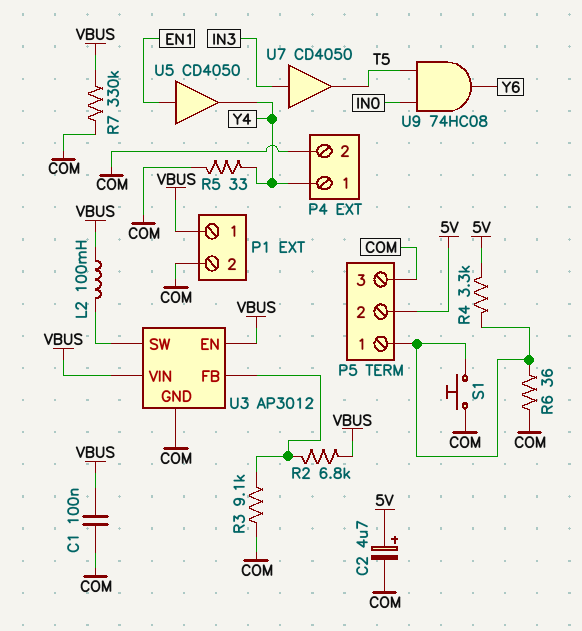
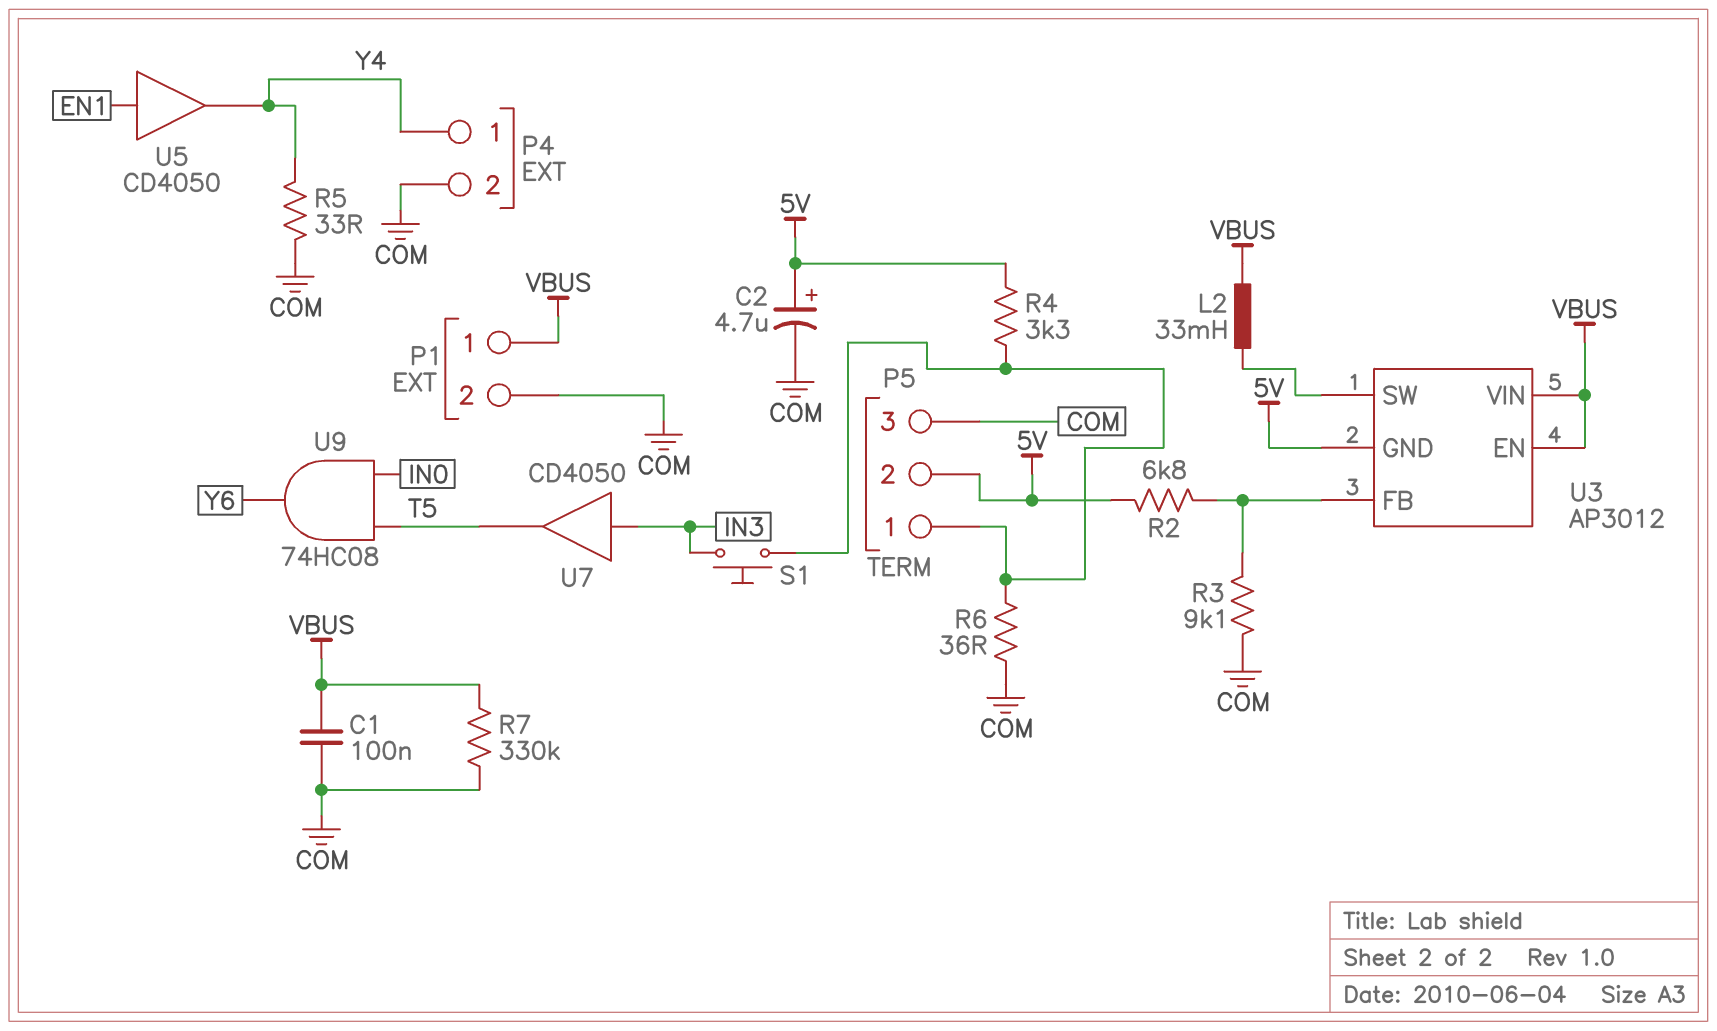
L2: 100mH (U3/SW, VBUS) -> 33mH (U3/SW, VBUS)
R2: 6.8k (U3/FB, VBUS) -> 6.8k (5V, U3/FB)
S1: button (COM, P5/1) -> button (IN3, P5/1)
U3 pin GND: COM -> 5V

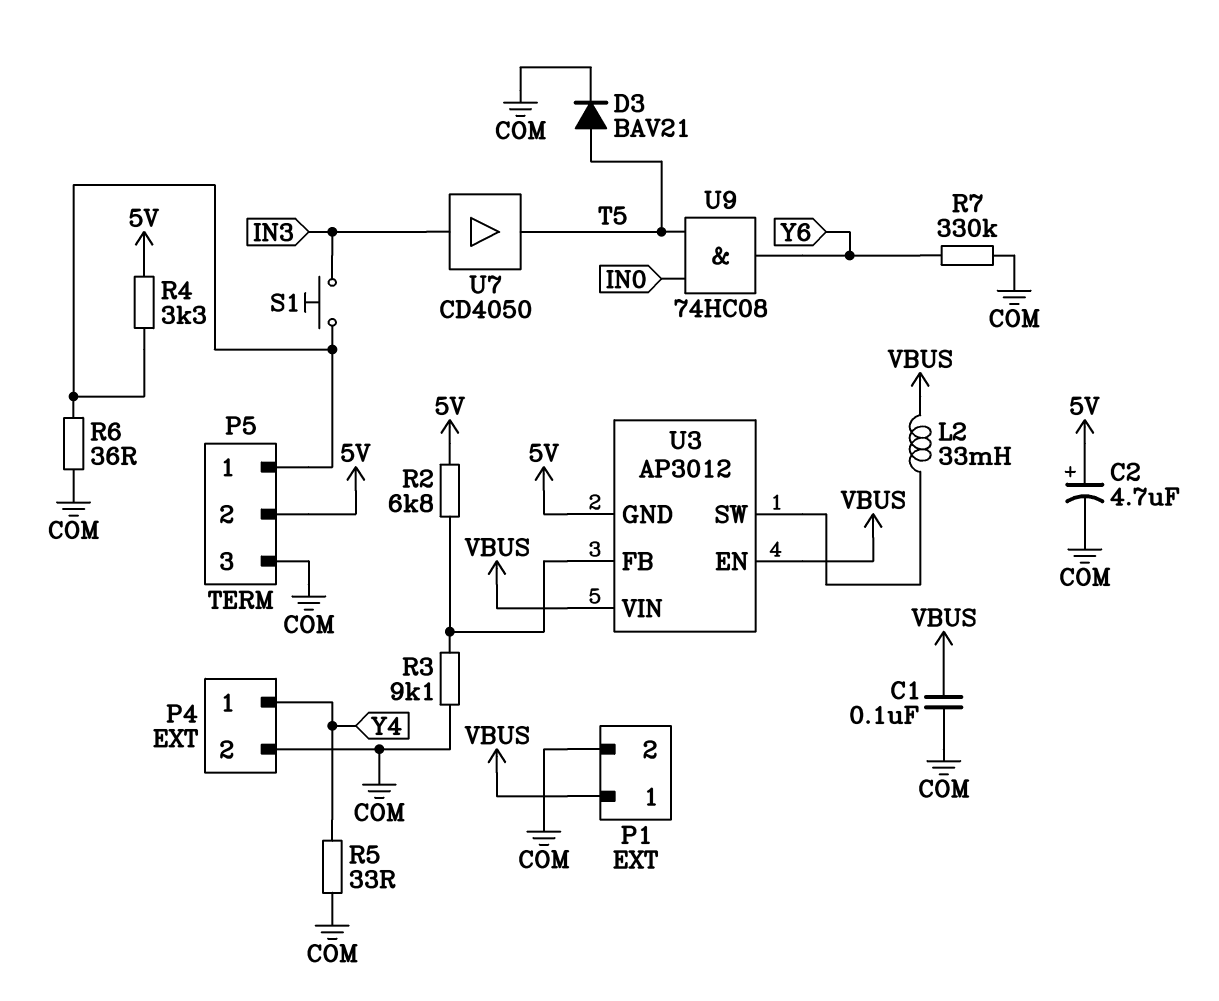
D3: none -> diode BAV21 (A T5, K COM)
R7: 330k (COM, VBUS) -> 330k (COM, Y6)
U5: buffer CD4050 (in EN1, out Y4) -> none

